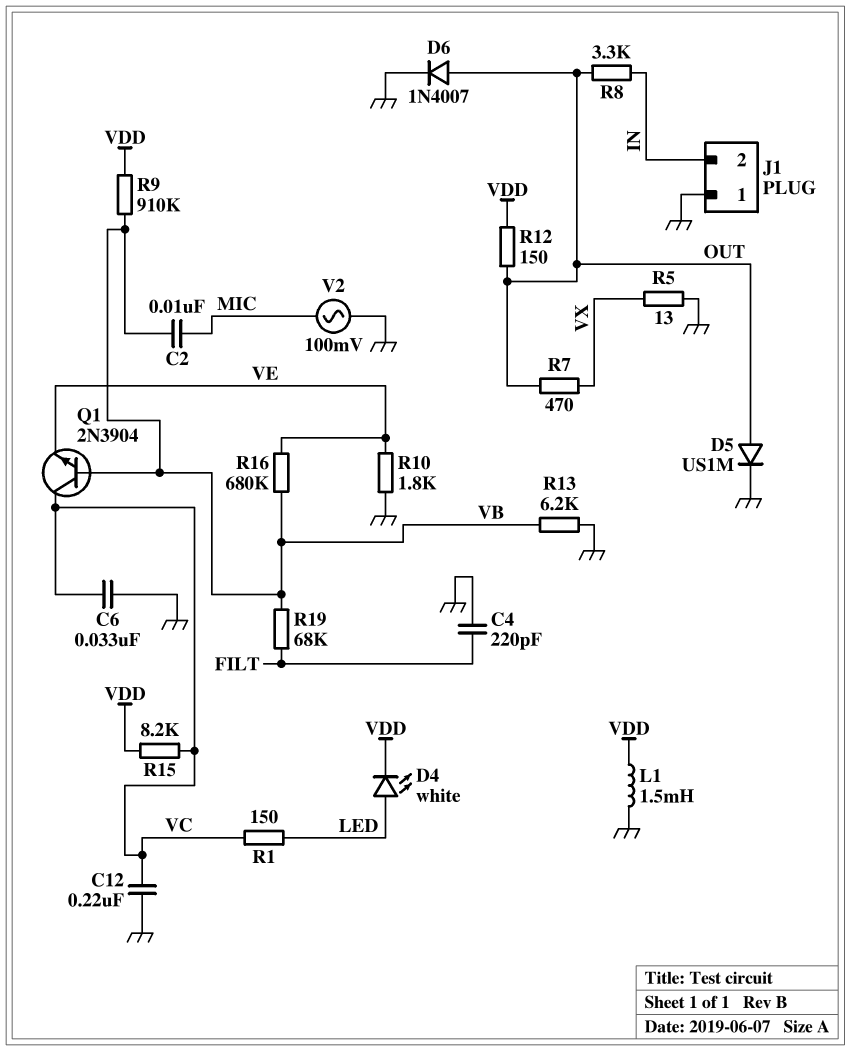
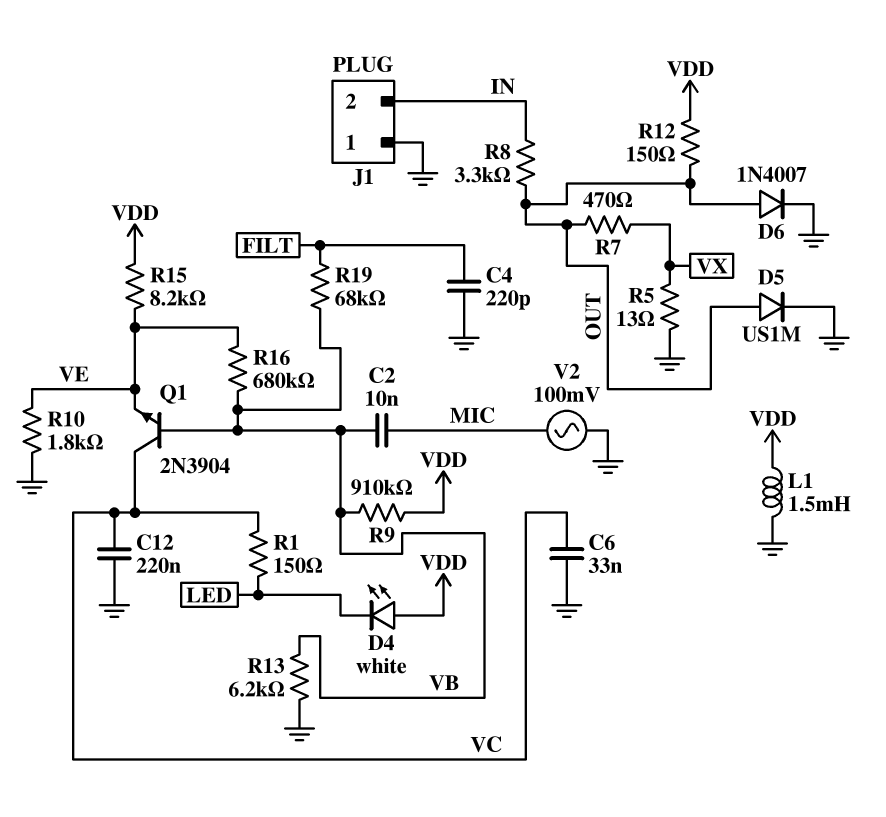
D4: LED white (A LED, K VDD) -> LED white (A VDD, K LED)
R15: 8.2k (VC, VDD) -> 8.2k (VDD, VE)

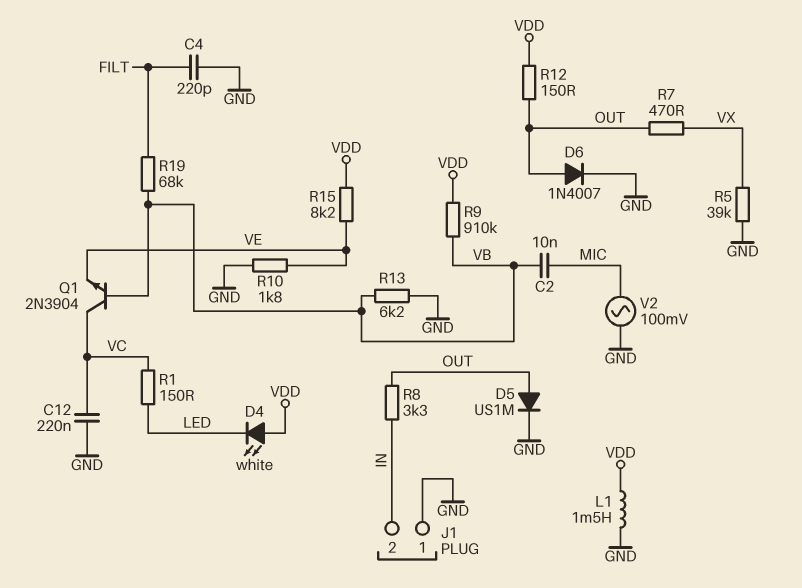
C6: 33nF (GND, VC) -> none
R5: 13 (GND, VX) -> 39k (GND, VX)
R16: 680k (VB, VE) -> none

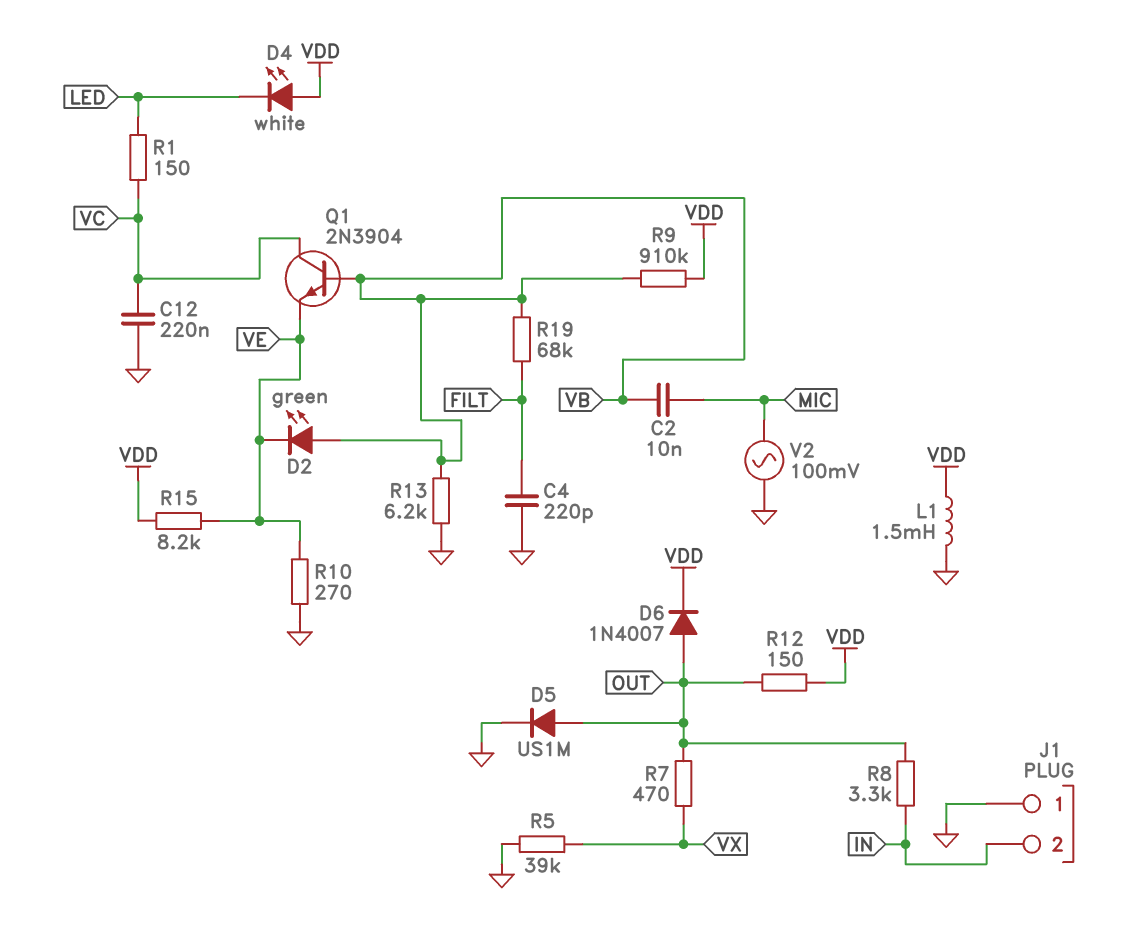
D2: none -> LED green (A VB, K VE)
D6: diode 1N4007 (A OUT, K GND) -> diode 1N4007 (A OUT, K VDD)
R10: 1.8k (GND, VE) -> 270 (GND, VE)

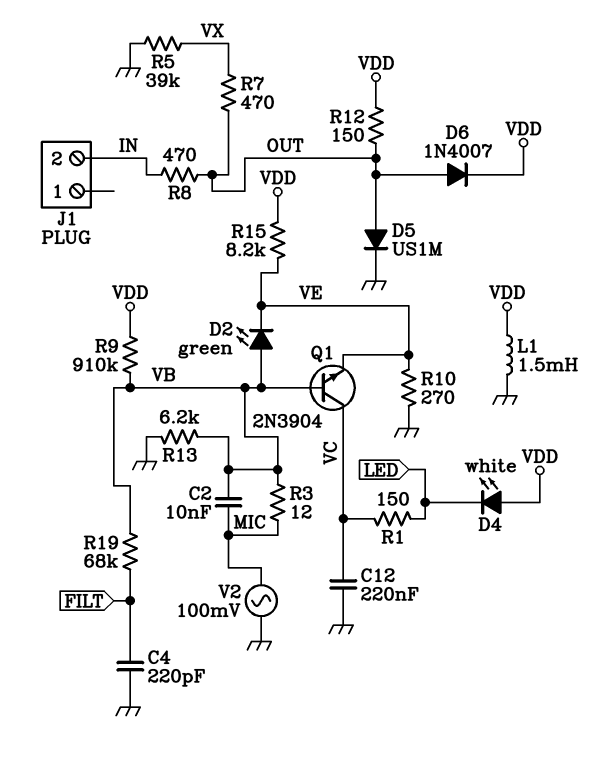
J1 pin 1: GND -> none
R3: none -> 12 (MIC, VB)
R8: 3.3k (IN, OUT) -> 470 (IN, OUT)

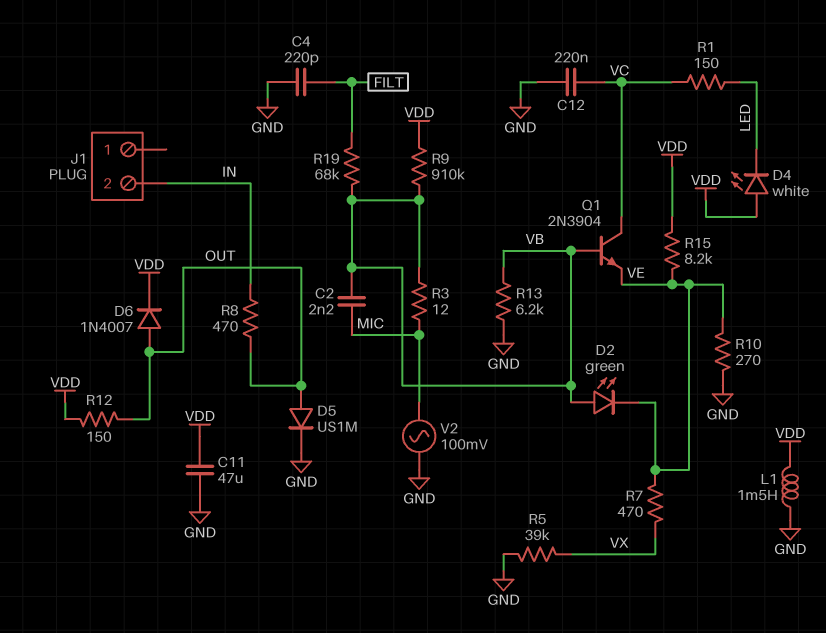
C2: 10nF (MIC, VB) -> 2.2nF (MIC, VB)
C11: none -> 47uF (GND, VDD)
R7: 470 (OUT, VX) -> 470 (VE, VX)

